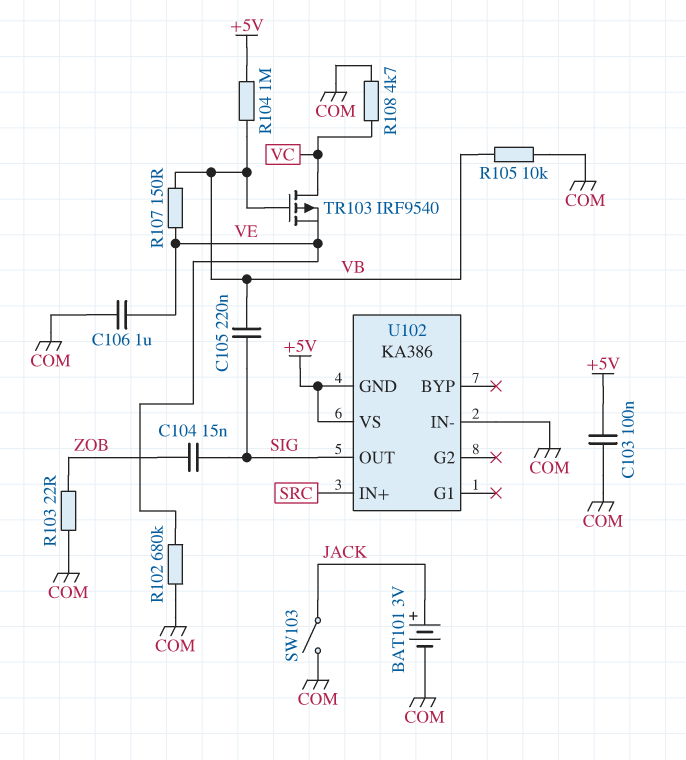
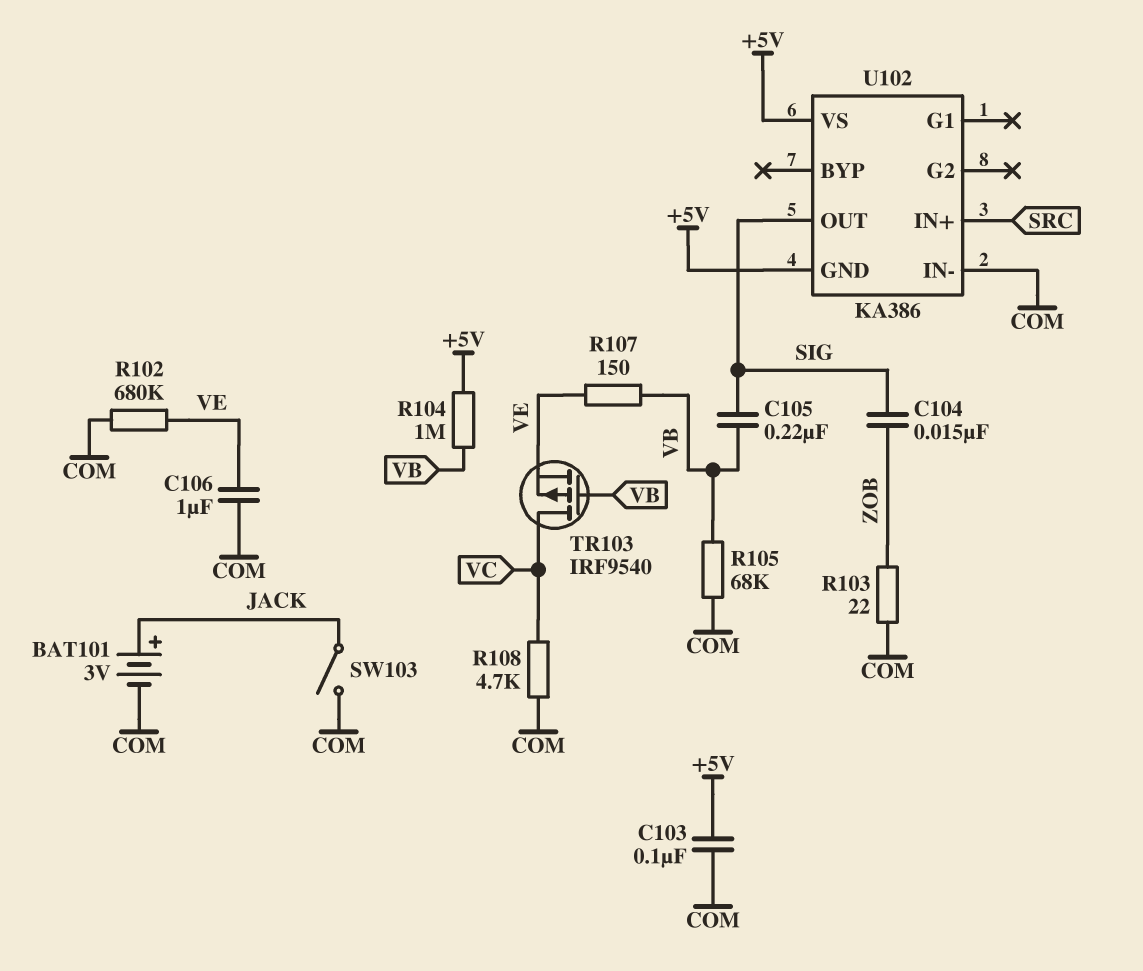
R105: 10k (COM, VB) -> 68k (COM, VB)

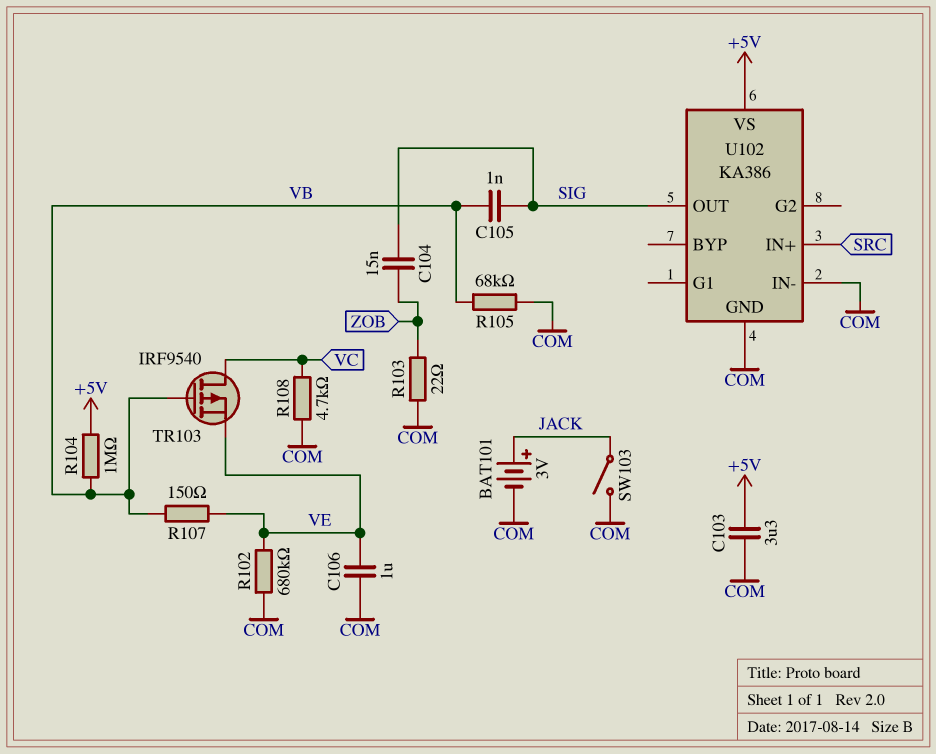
C103: 100nF (+5V, COM) -> 3.3uF (+5V, COM)
C105: 220nF (SIG, VB) -> 1nF (SIG, VB)
U102 pin GND: +5V -> COM

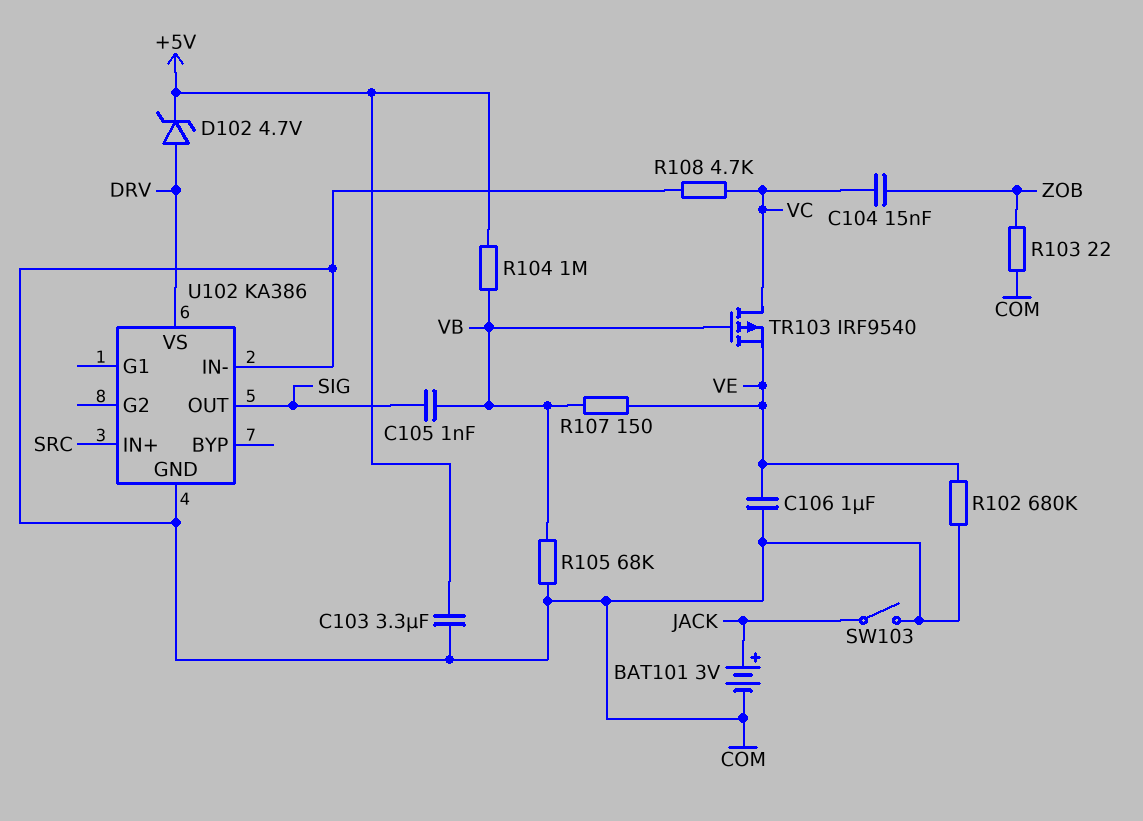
C104: 15nF (SIG, ZOB) -> 15nF (VC, ZOB)
D102: none -> zener 4.7V (A DRV, K +5V)
U102 pin VS: +5V -> DRV

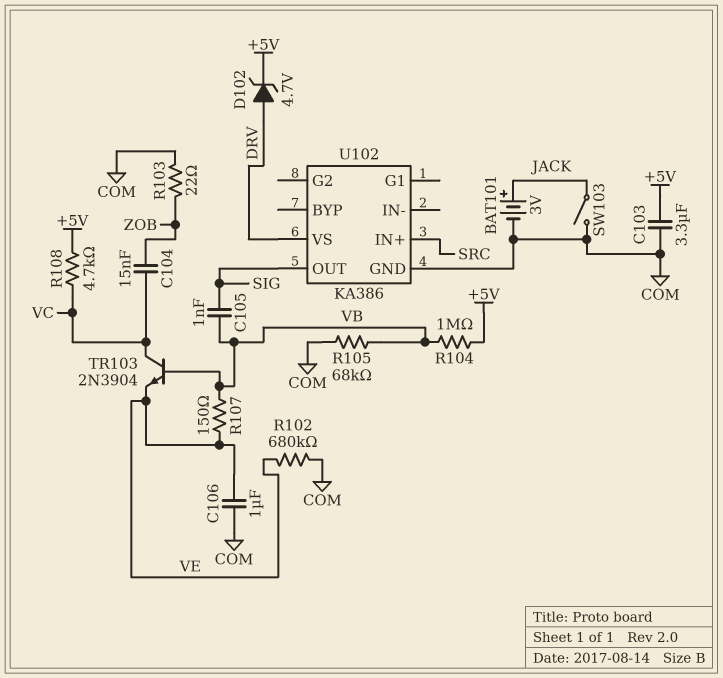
R108: 4.7k (COM, VC) -> 4.7k (+5V, VC)
TR103: PMOS IRF9540 (G VB, D VC, S VE) -> NPN 2N3904 (B VB, C VC, E VE)
U102 pin IN-: COM -> none

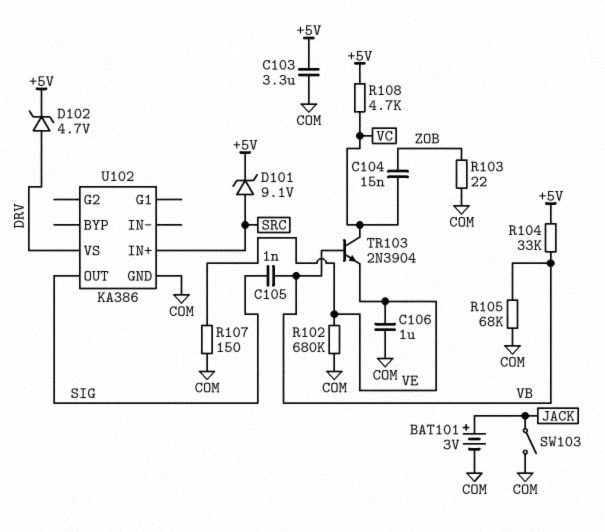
D101: none -> zener 9.1V (A SRC, K +5V)
R104: 1M (+5V, VB) -> 33k (+5V, VB)
R107: 150 (VB, VE) -> 150 (COM, VE)

